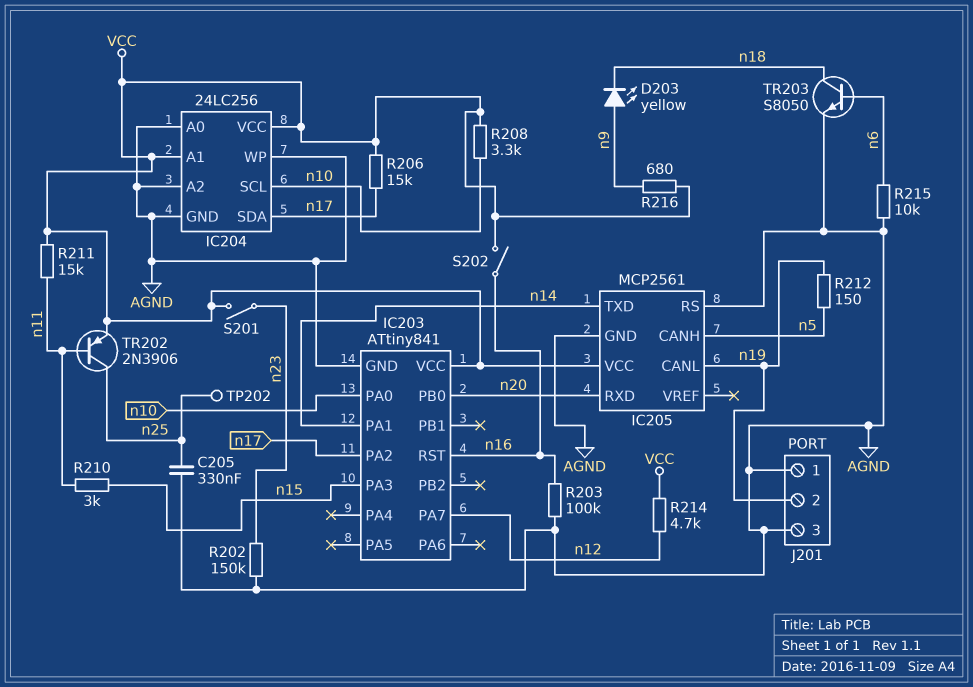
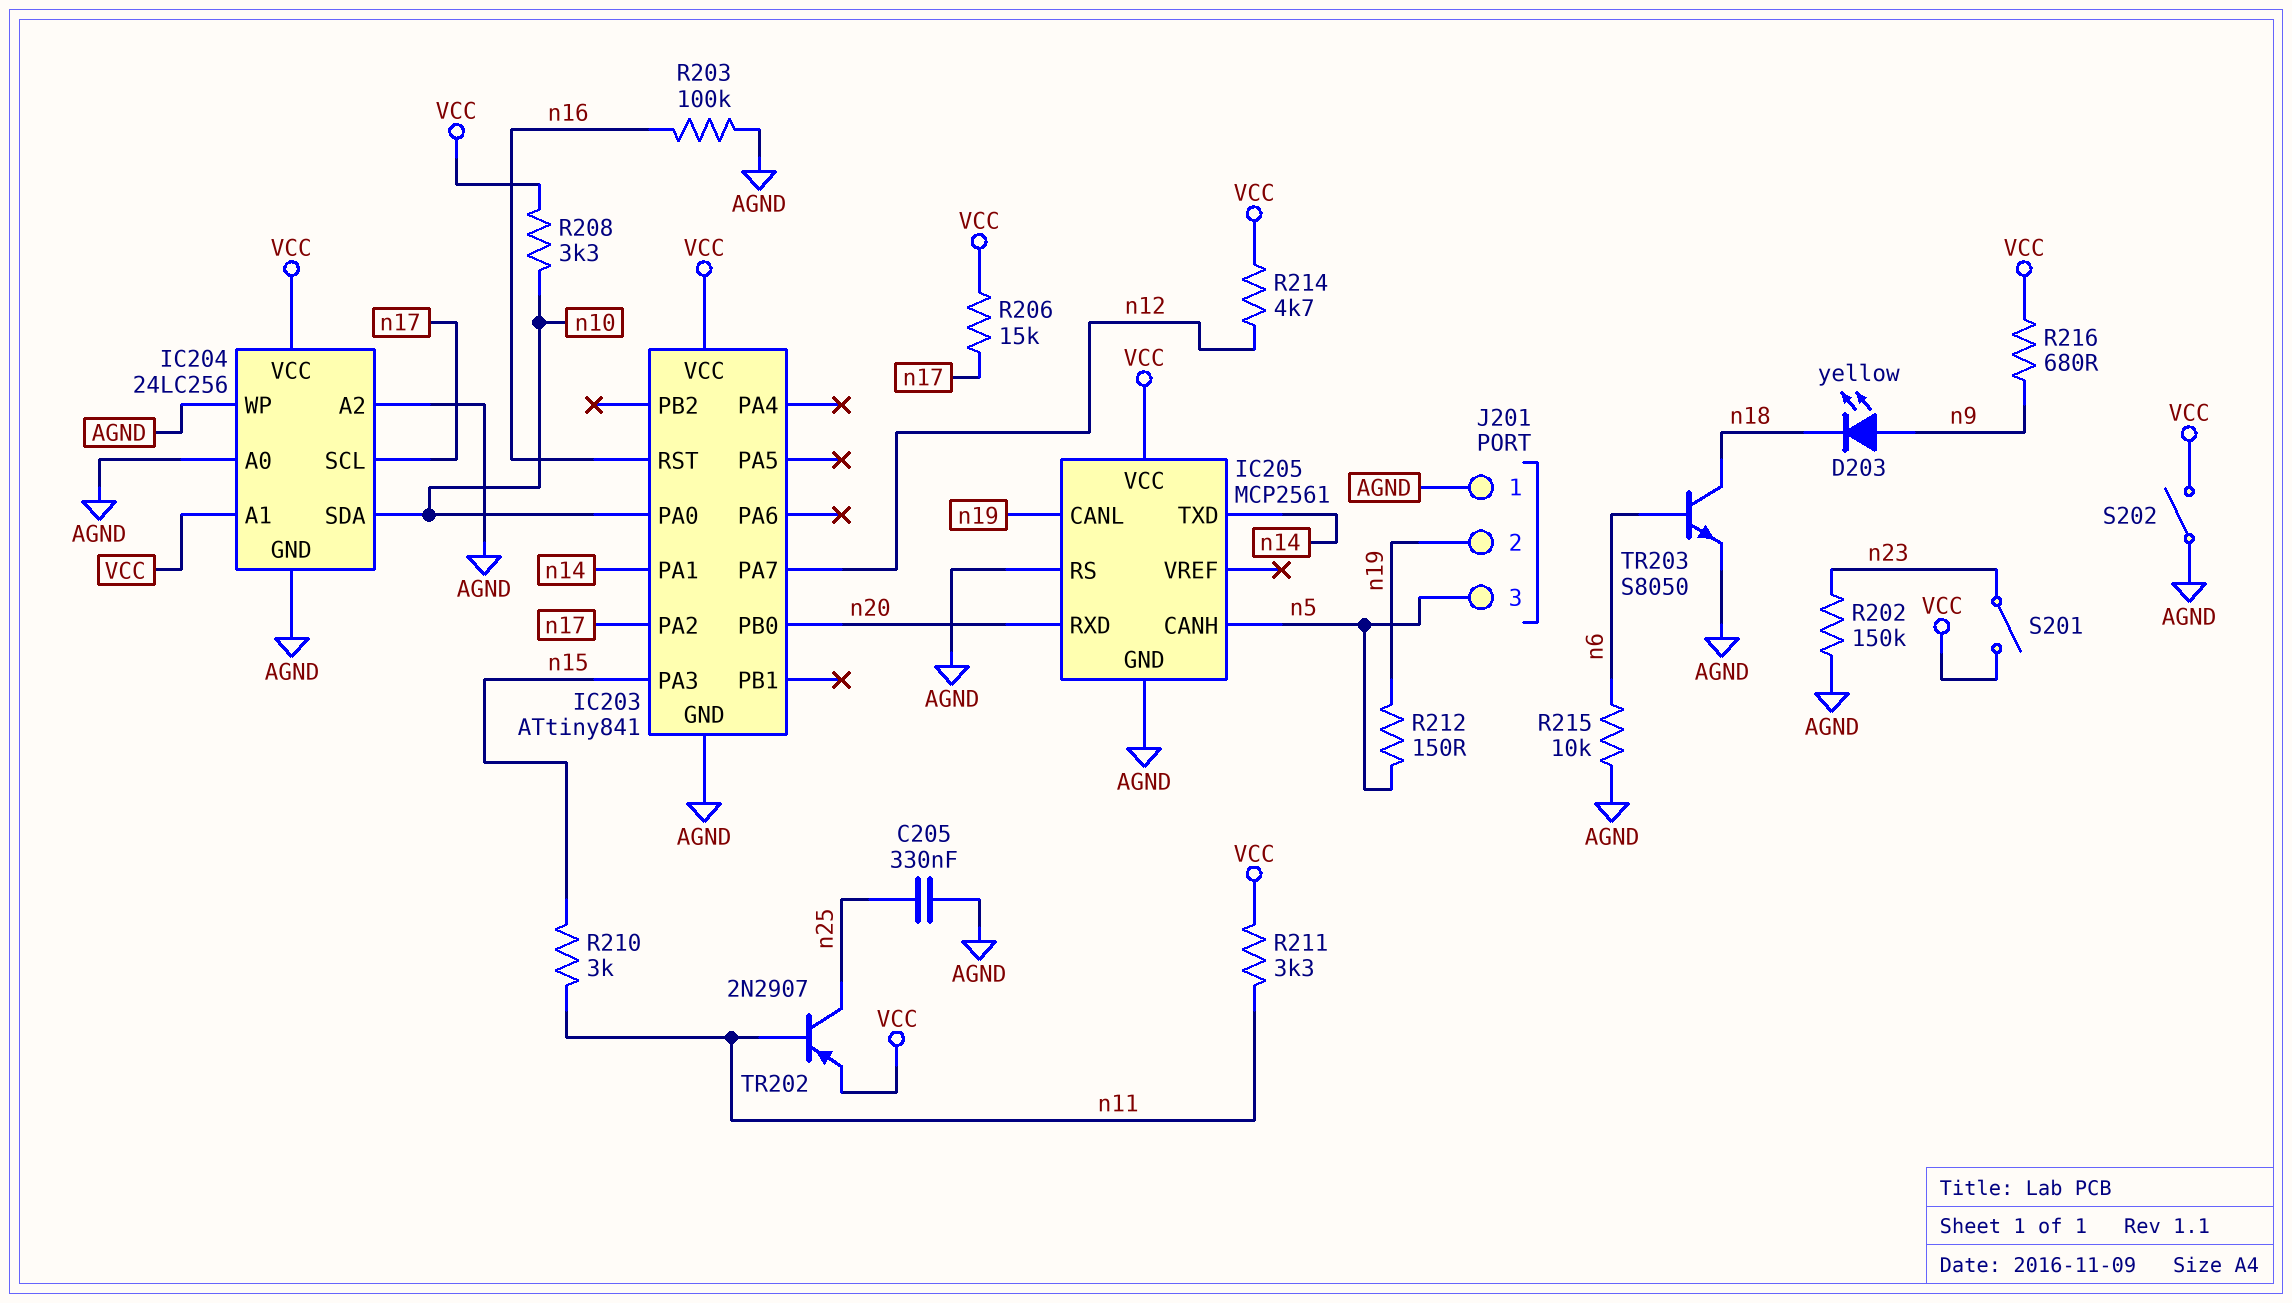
IC204 pin SCL: n10 -> n17
IC204 pin SDA: n17 -> n10
J201 pin 3: AGND -> n5
R211: 15k (VCC, n11) -> 3.3k (VCC, n11)
S202: switch (VCC, n16) -> switch (AGND, VCC)
TP202: test point (n25) -> none
TR202: PNP 2N3906 (B n11, C n25, E VCC) -> PNP 2N2907 (B n11, C n25, E VCC)

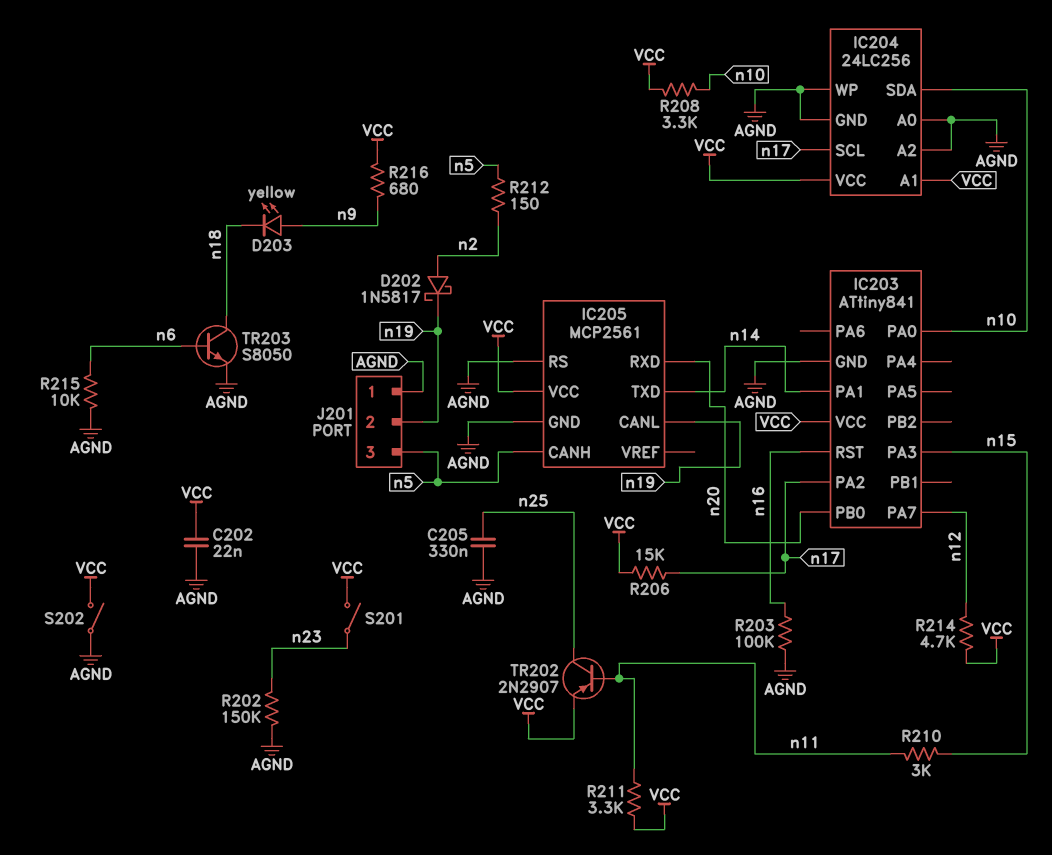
C202: none -> 22nF (AGND, VCC)
D202: none -> schottky 1N5817 (A n2, K n19)
R212: 150 (n5, n19) -> 150 (n2, n5)

